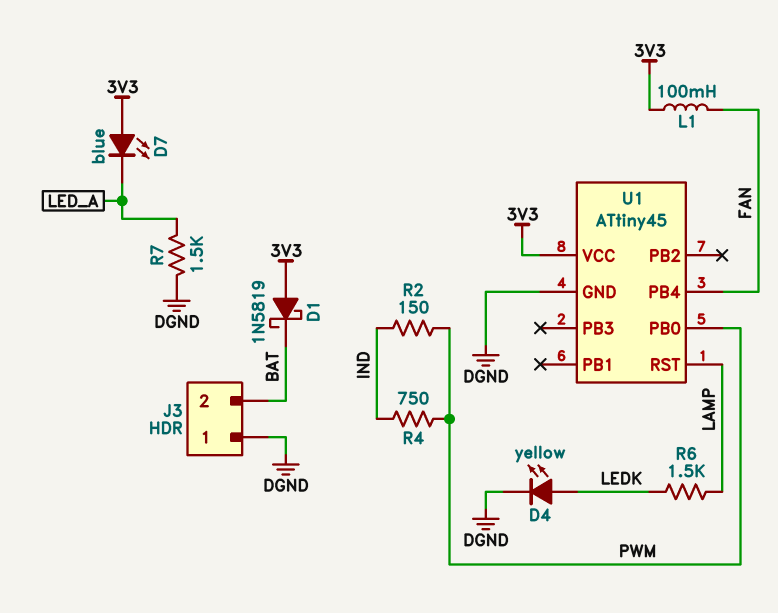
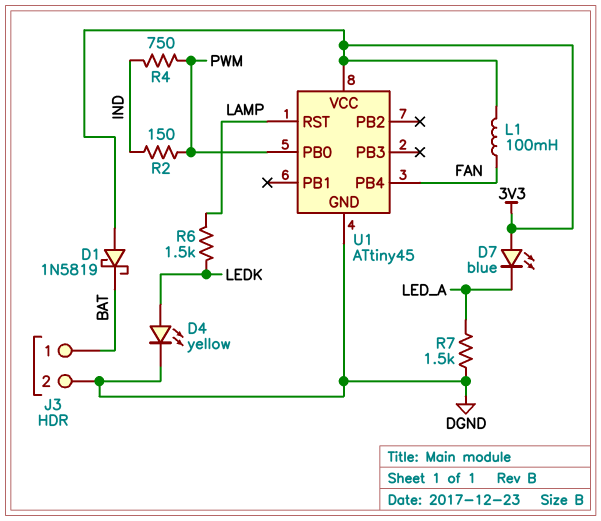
J3 pin 1: DGND -> BAT
J3 pin 2: BAT -> DGND

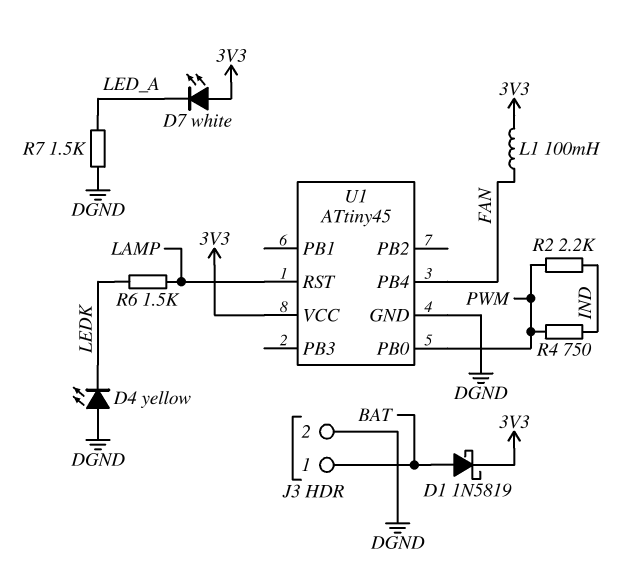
D1: schottky 1N5819 (A 3V3, K BAT) -> schottky 1N5819 (A BAT, K 3V3)
D4: LED yellow (A LEDK, K DGND) -> LED yellow (A DGND, K LEDK)
D7: LED blue (A 3V3, K LED_A) -> LED white (A 3V3, K LED_A)
R2: 150 (IND, PWM) -> 2.2k (IND, PWM)

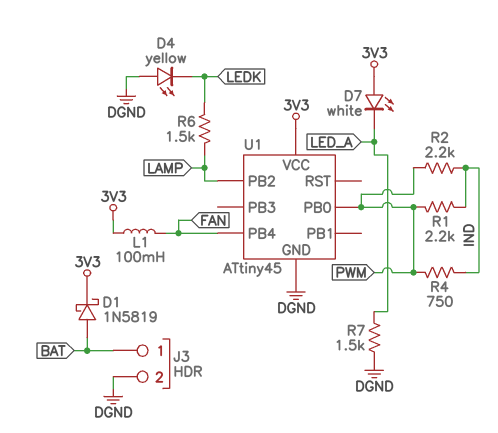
R1: none -> 2.2k (IND, PWM)
U1 pin PB2: none -> LAMP
U1 pin RST: LAMP -> none

